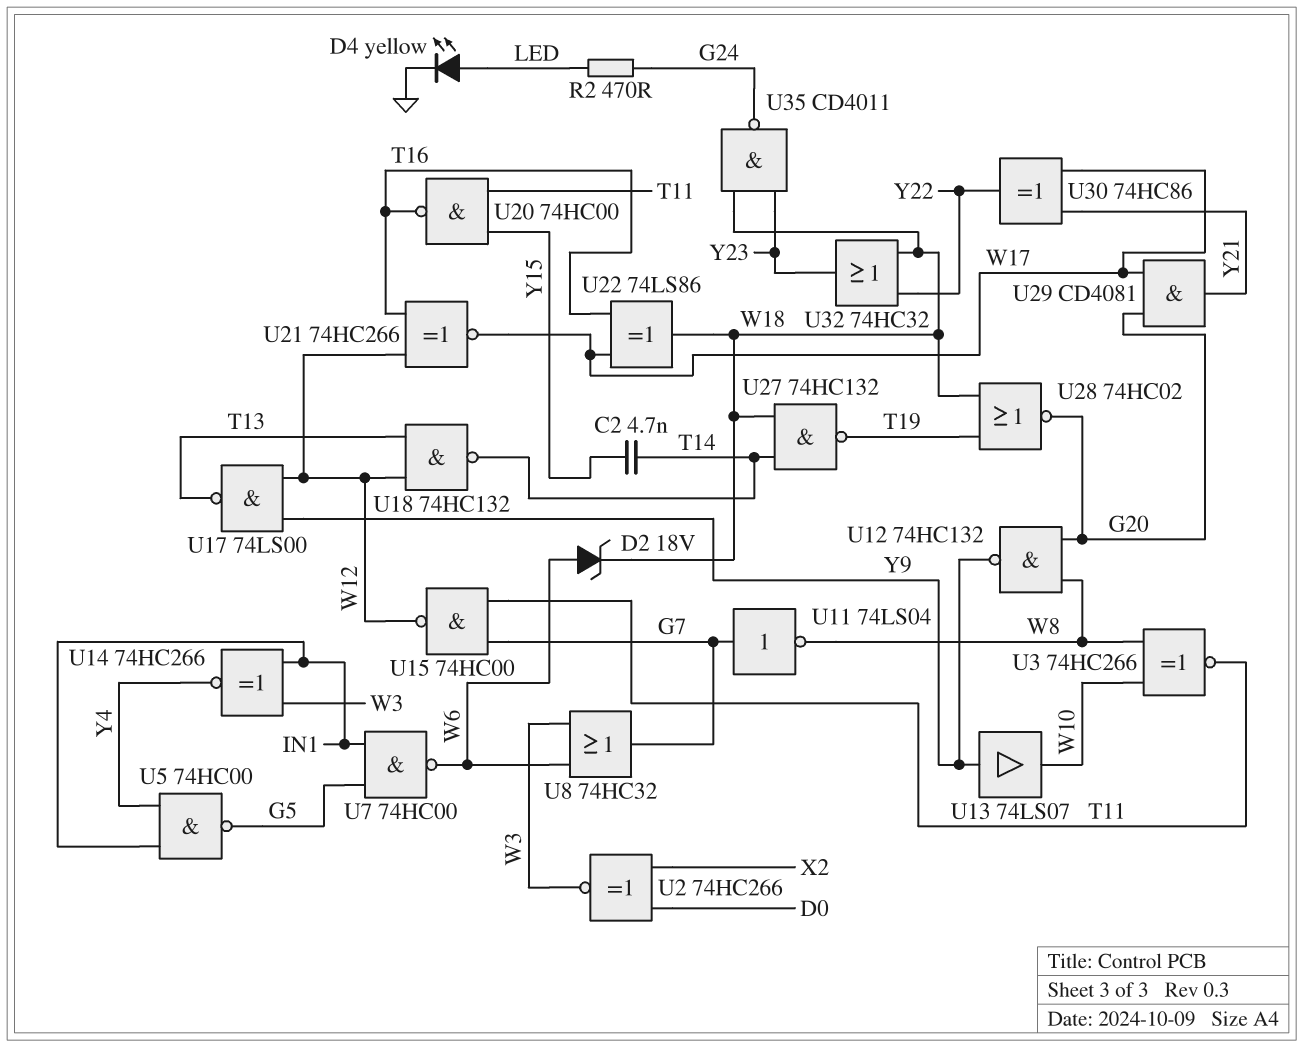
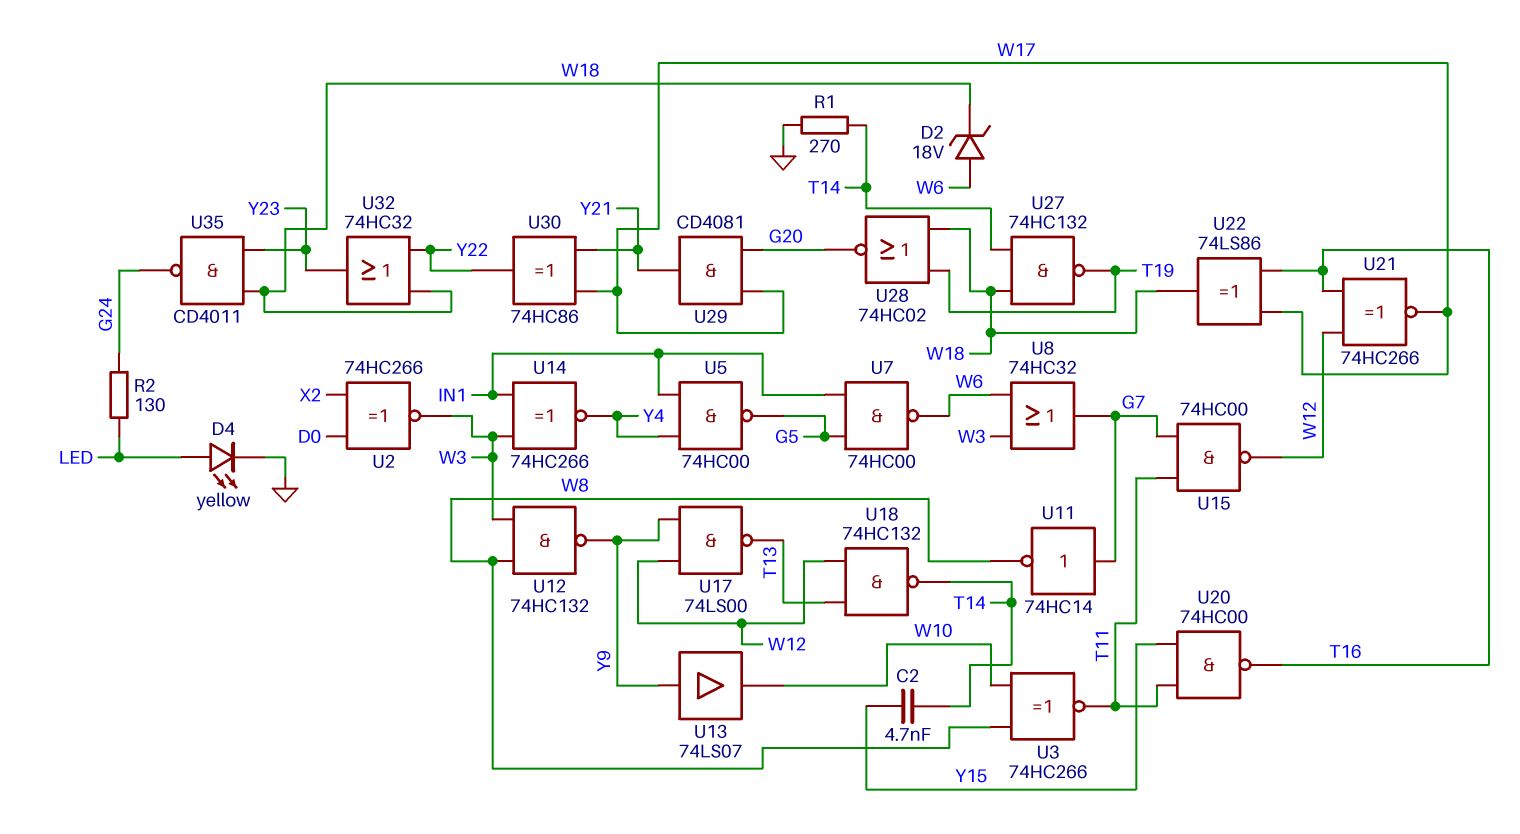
R1: none -> 270 (GND, T14)
R2: 470 (G24, LED) -> 130 (G24, LED)
U11: NOT 74LS04 (in G7, out W8) -> NOT 74HC14 (in G7, out W8)
U12: NAND 74HC132 (in G20, in W8, out Y9) -> NAND 74HC132 (in W3, in W8, out Y9)

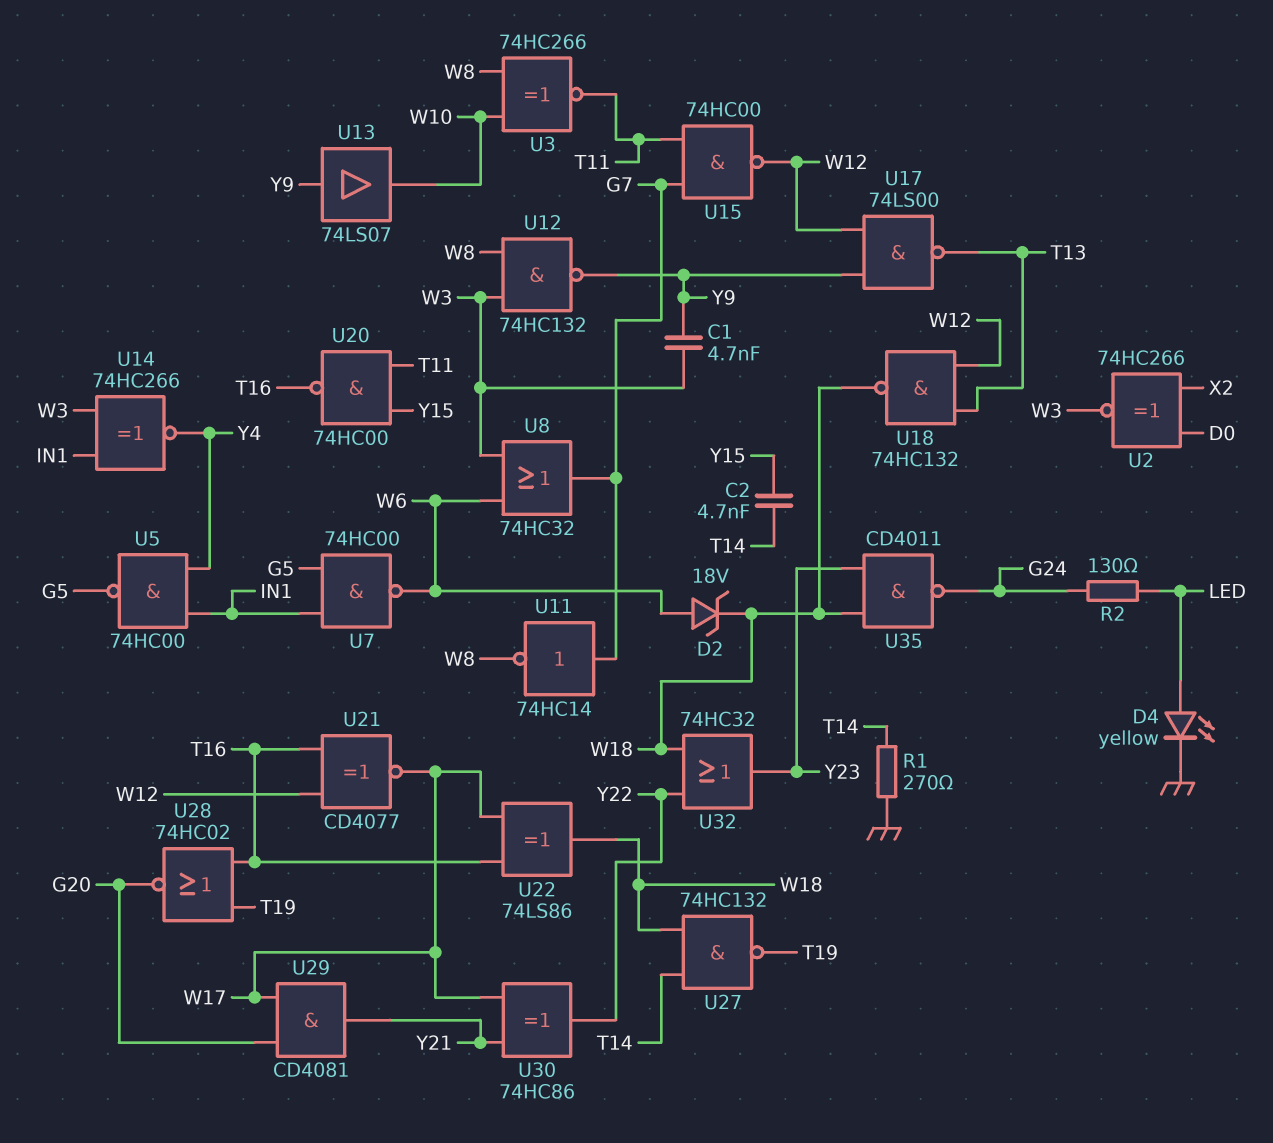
C1: none -> 4.7nF (W3, Y9)
U18: NAND 74HC132 (in T13, in W12, out T14) -> NAND 74HC132 (in T13, in W12, out W18)
U21: XNOR 74HC266 (in T16, in W12, out W17) -> XNOR CD4077 (in T16, in W12, out W17)
U28: NOR 74HC02 (in T19, in W18, out G20) -> NOR 74HC02 (in T16, in T19, out G20)

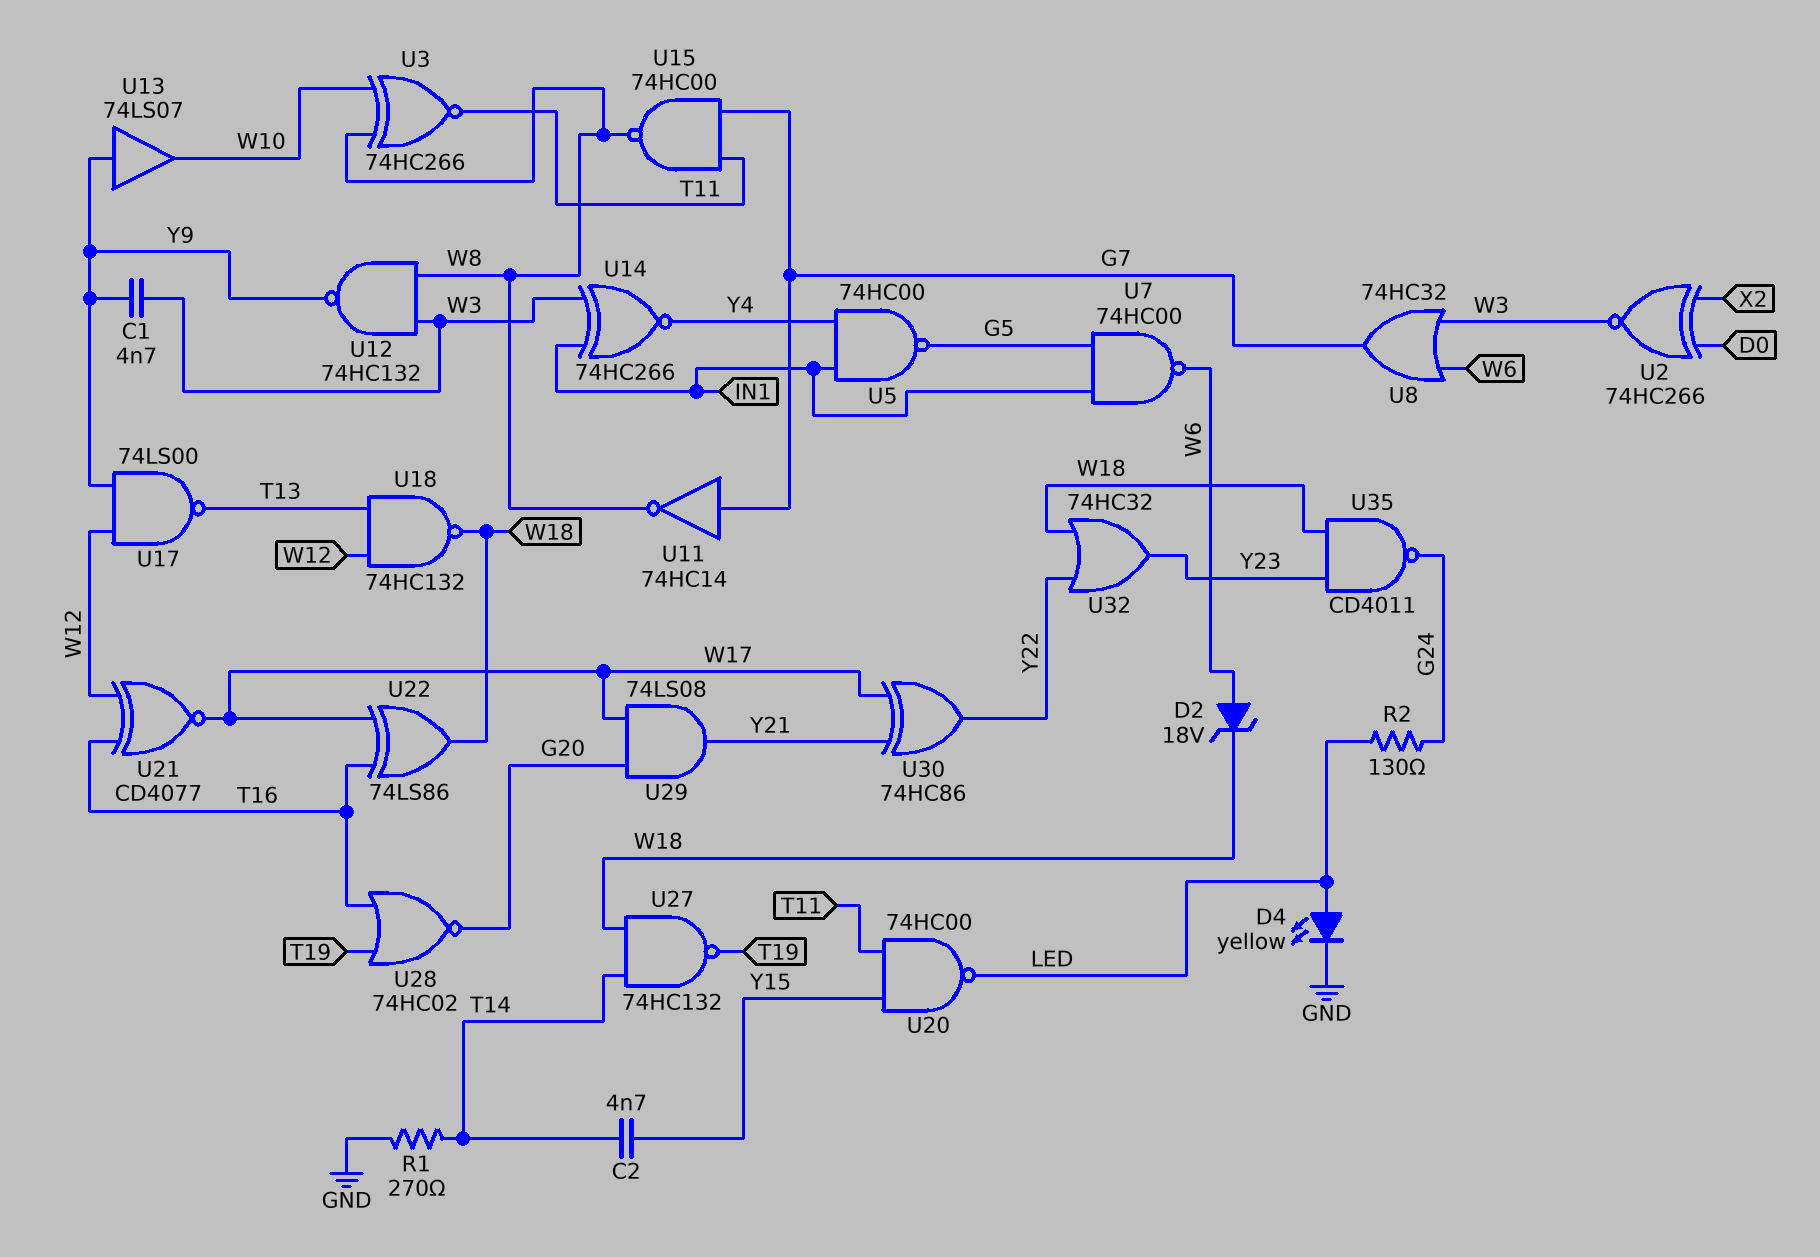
U15: NAND 74HC00 (in G7, in T11, out W12) -> NAND 74HC00 (in G7, in T11, out W8)
U20: NAND 74HC00 (in T11, in Y15, out T16) -> NAND 74HC00 (in T11, in Y15, out LED)
U29: AND CD4081 (in G20, in W17, out Y21) -> AND 74LS08 (in G20, in W17, out Y21)

